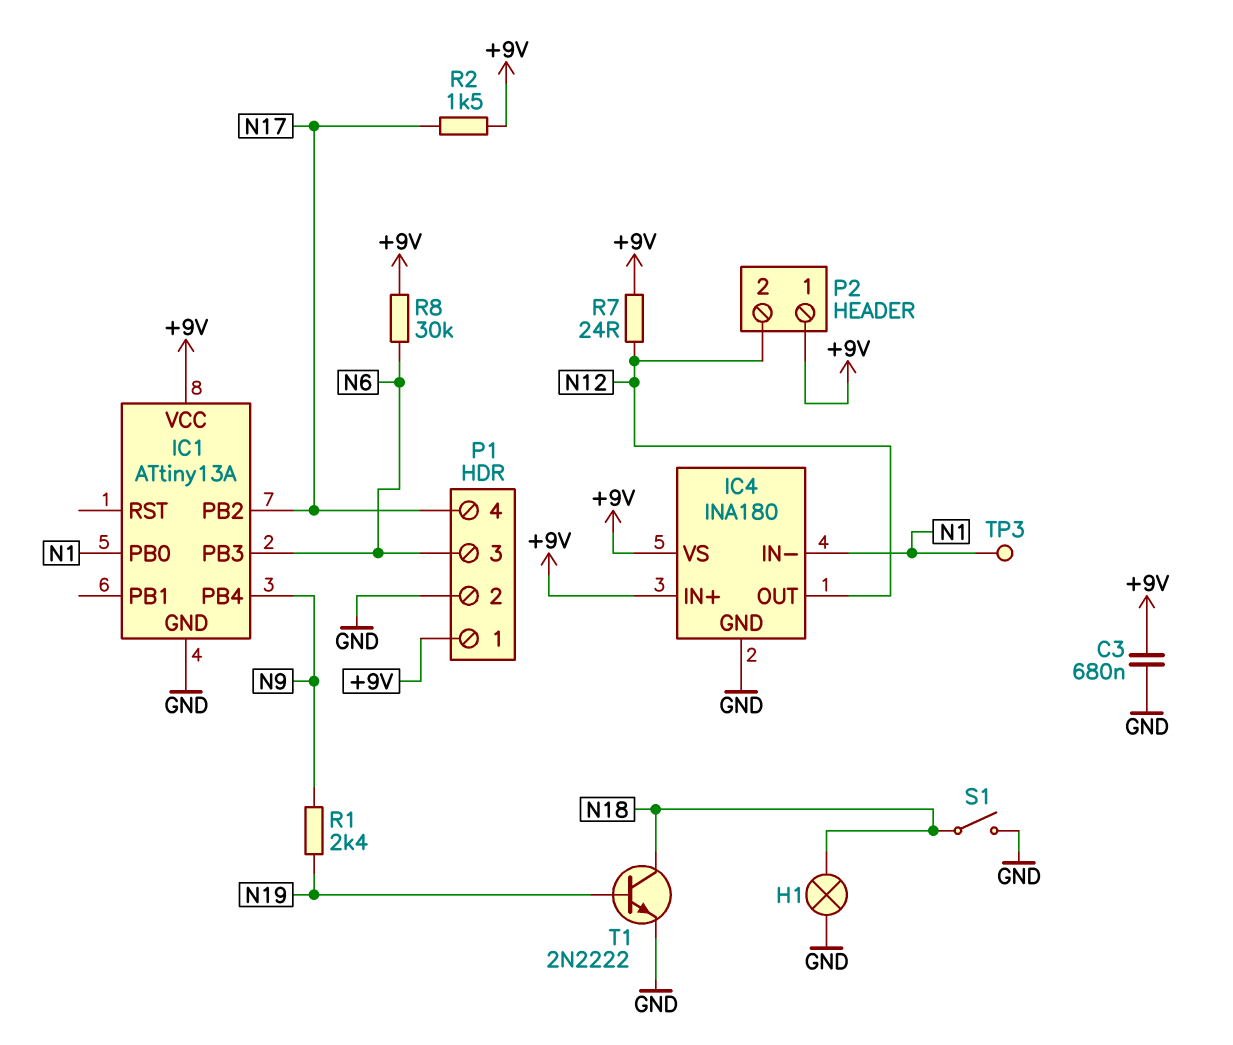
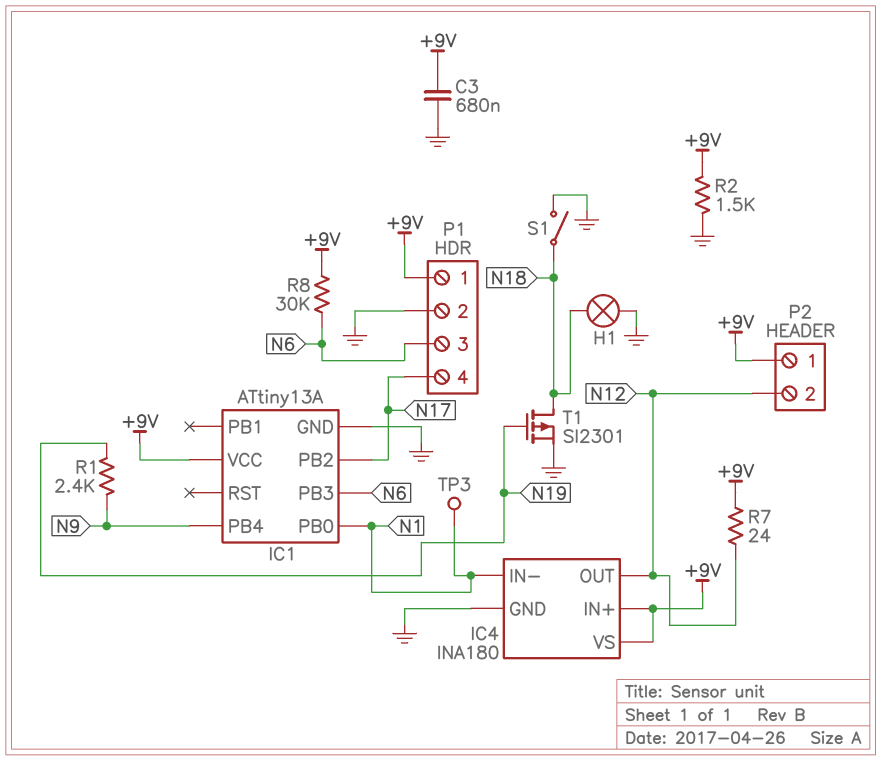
R2: 1.5k (+9V, N17) -> 1.5k (+9V, GND)
T1: NPN 2N2222 (B N19, C N18, E GND) -> PMOS SI2301 (G N19, D N18, S GND)

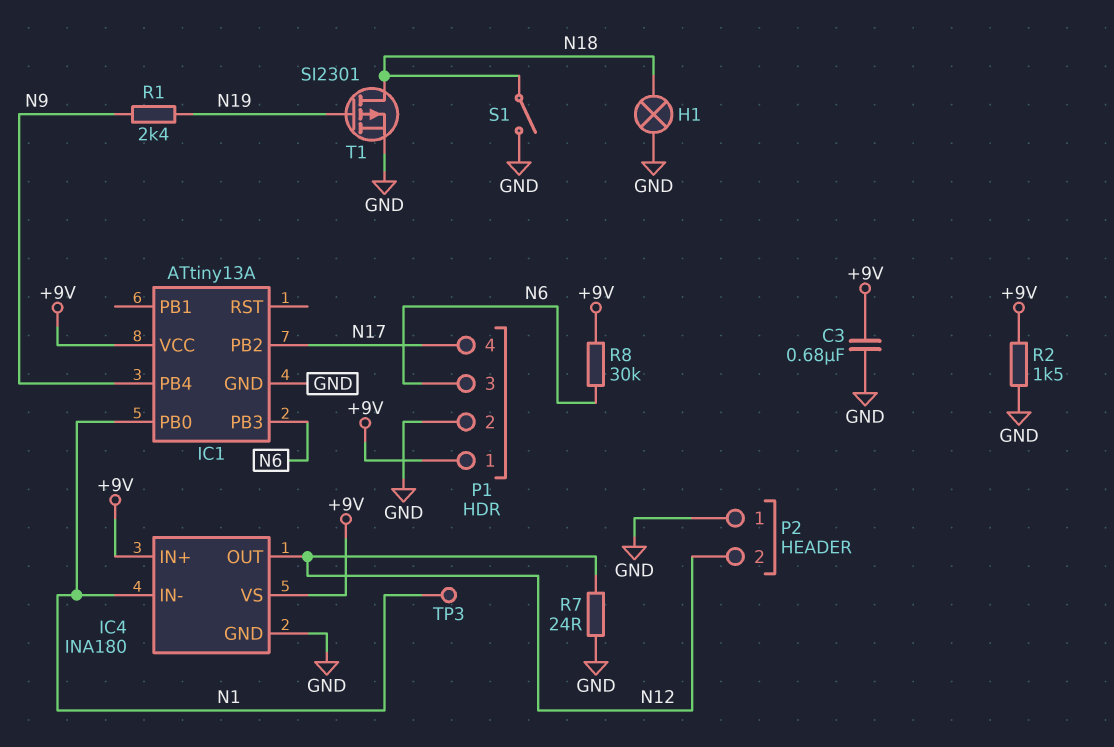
P2 pin 1: +9V -> GND
R7: 24 (+9V, N12) -> 24 (GND, N12)

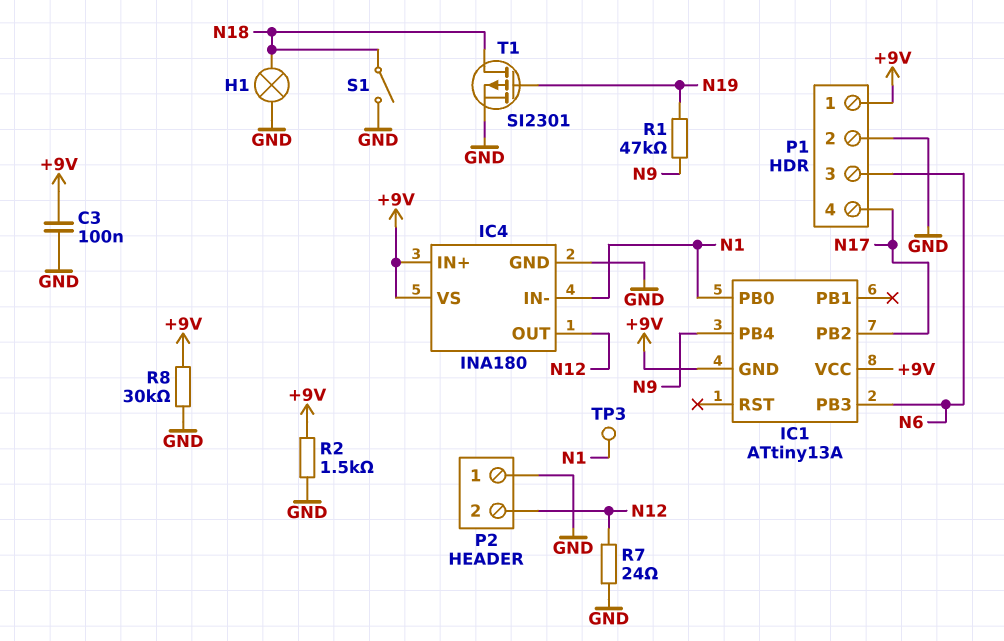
C3: 680nF (+9V, GND) -> 100nF (+9V, GND)
IC1 pin GND: GND -> +9V
R1: 2.4k (N9, N19) -> 47k (N9, N19)
R8: 30k (+9V, N6) -> 30k (+9V, GND)

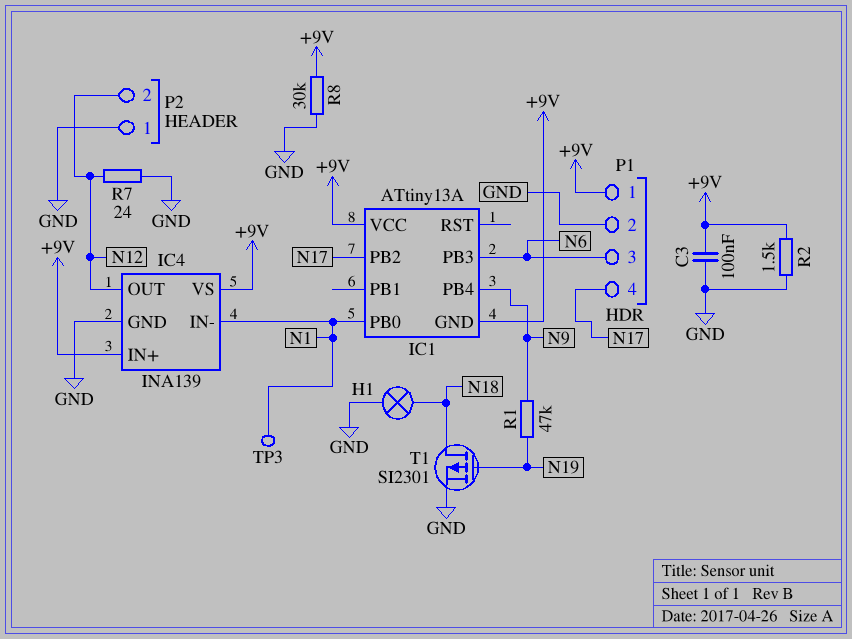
IC4: INA180 -> INA139
S1: switch (GND, N18) -> none

